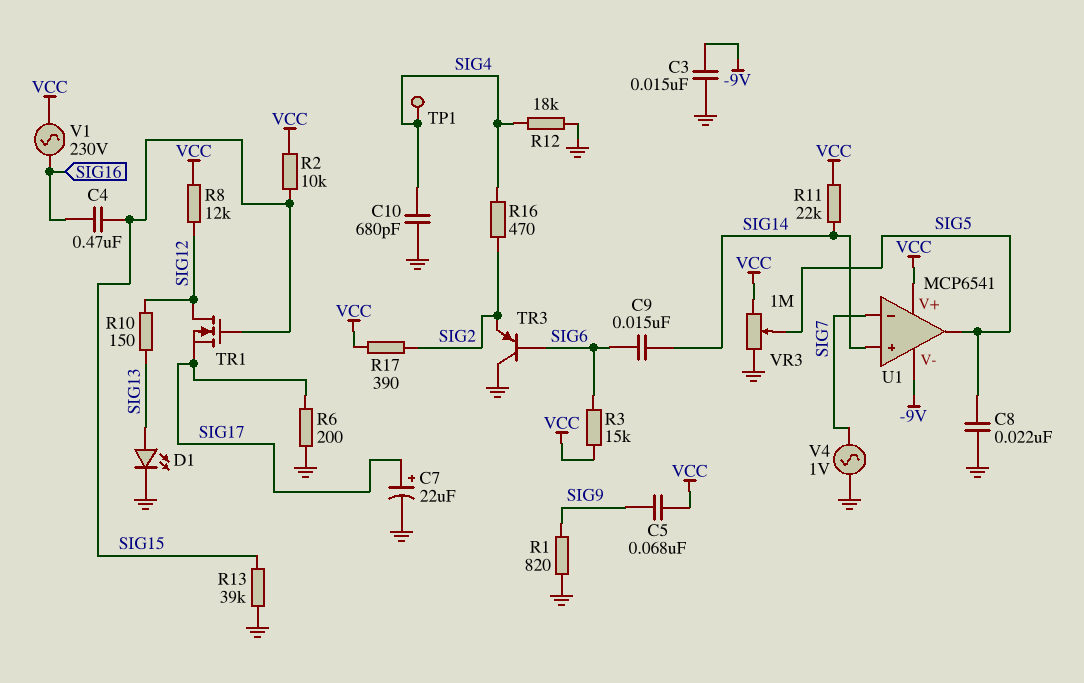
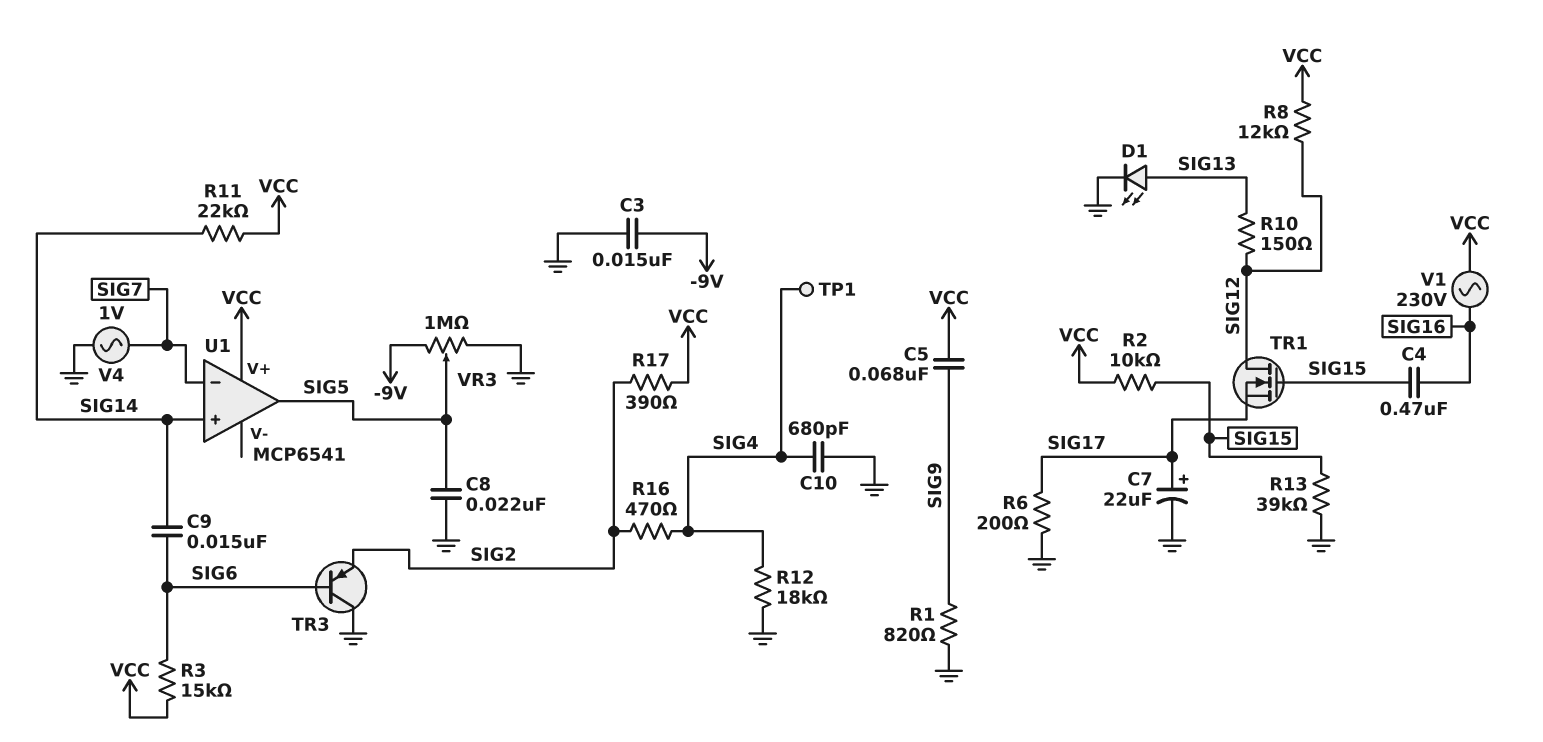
U1 pin V-: -9V -> none
VR3: 1M (GND, VCC, wiper SIG5) -> 1M (-9V, GND, wiper SIG5)

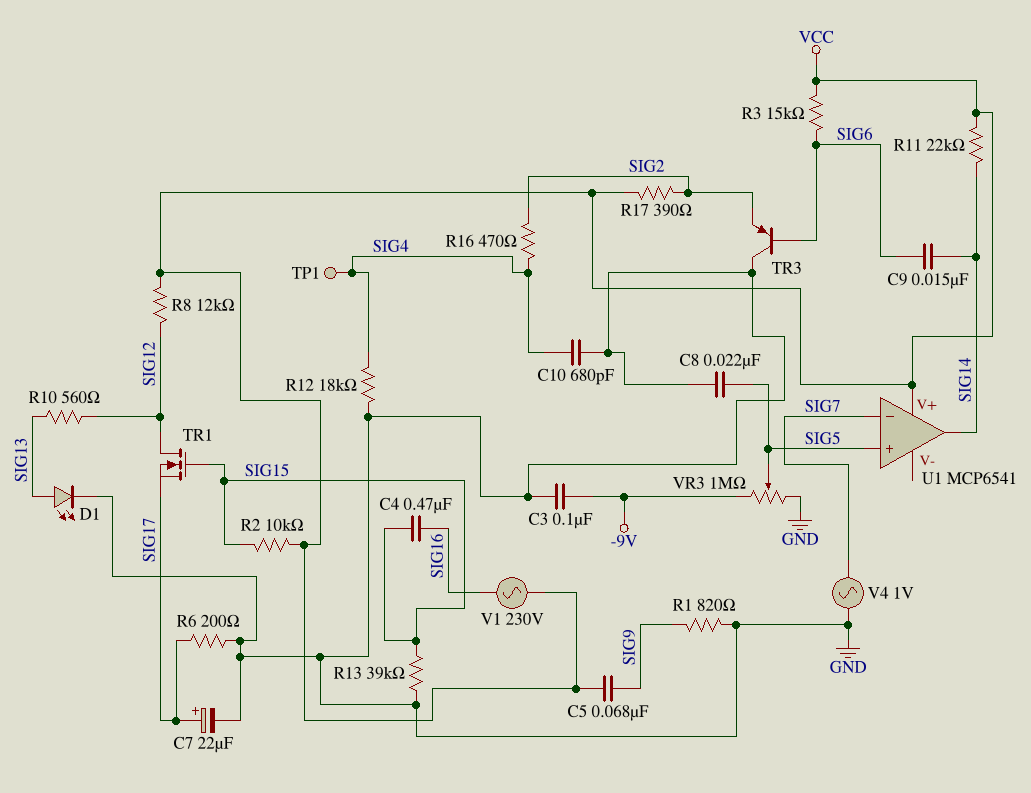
C3: 15nF (-9V, GND) -> 100nF (-9V, GND)
R10: 150 (SIG12, SIG13) -> 560 (SIG12, SIG13)
U1 pin in+: SIG14 -> SIG5
U1 pin out: SIG5 -> SIG14

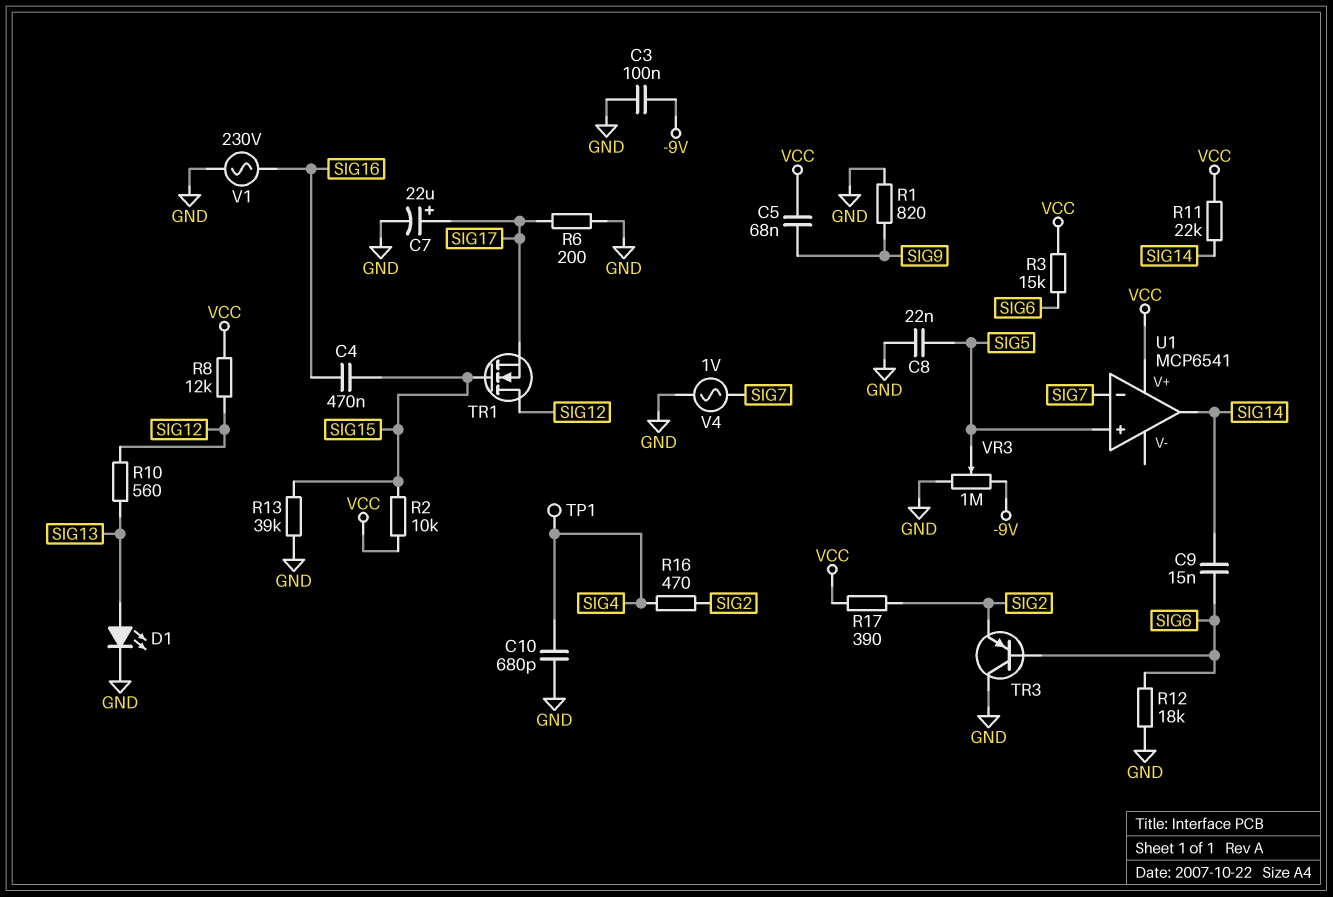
R12: 18k (GND, SIG4) -> 18k (GND, SIG6)
V1: AC 230V (SIG16, VCC) -> AC 230V (GND, SIG16)

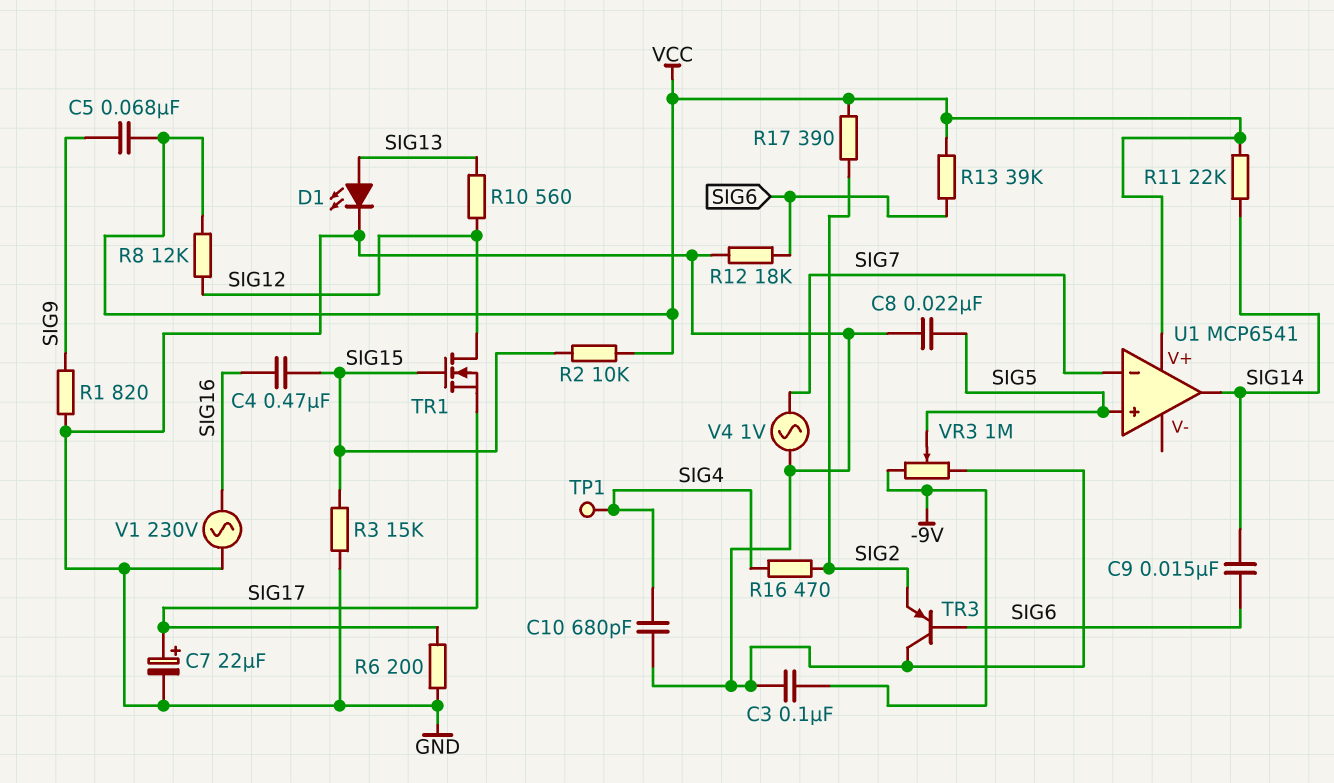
R3: 15k (SIG6, VCC) -> 15k (GND, SIG15)
R13: 39k (GND, SIG15) -> 39k (SIG6, VCC)

